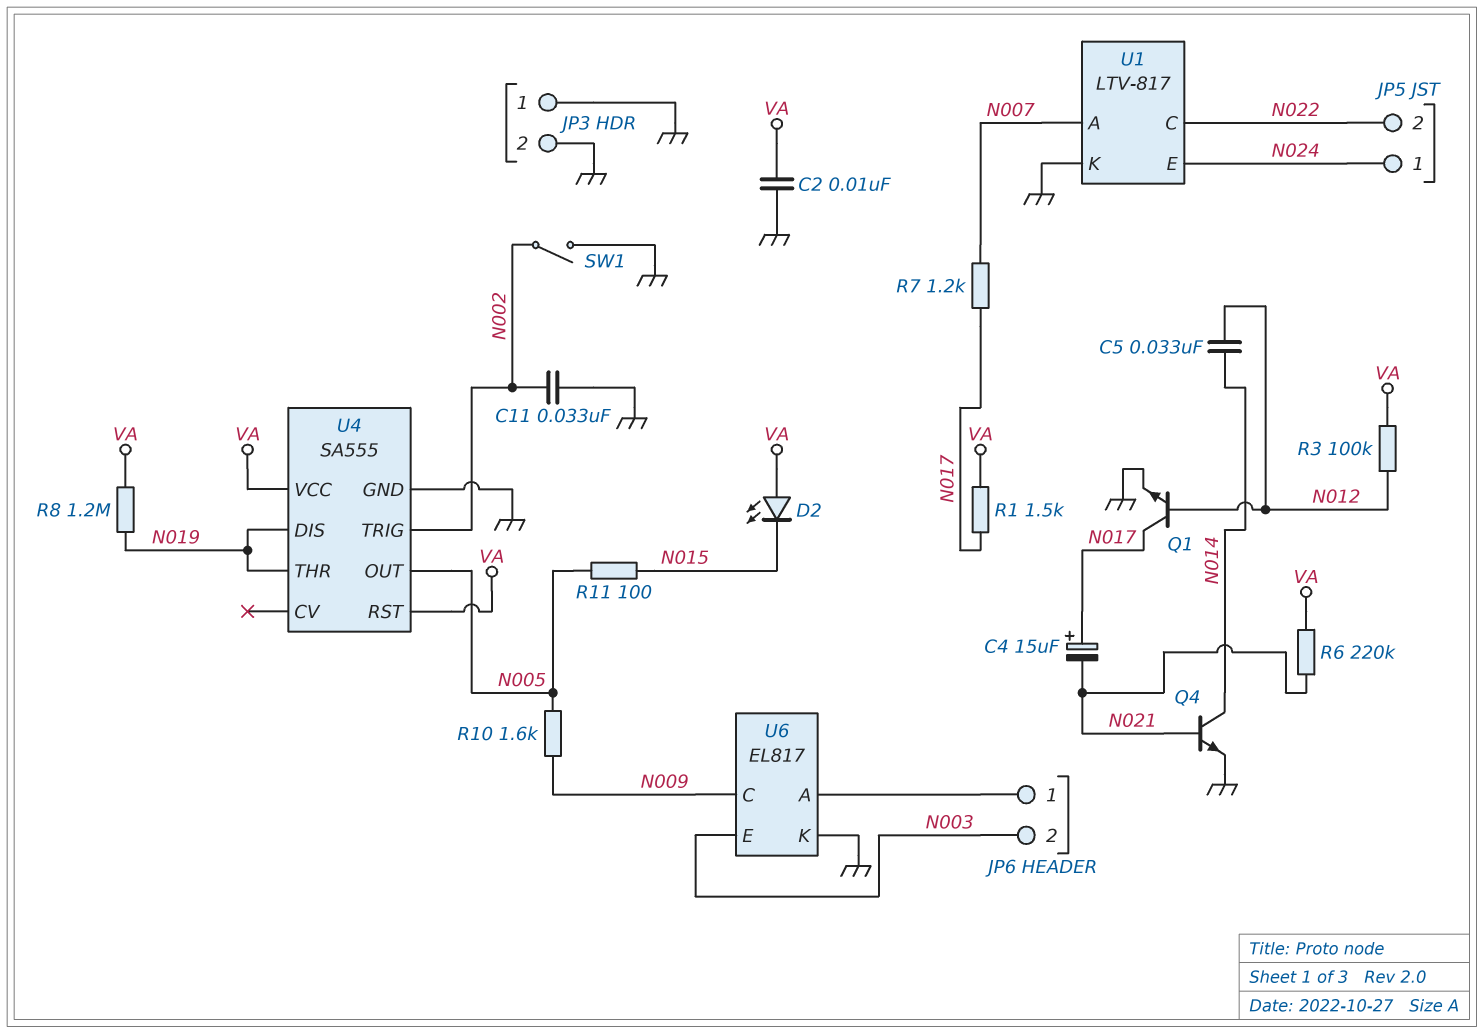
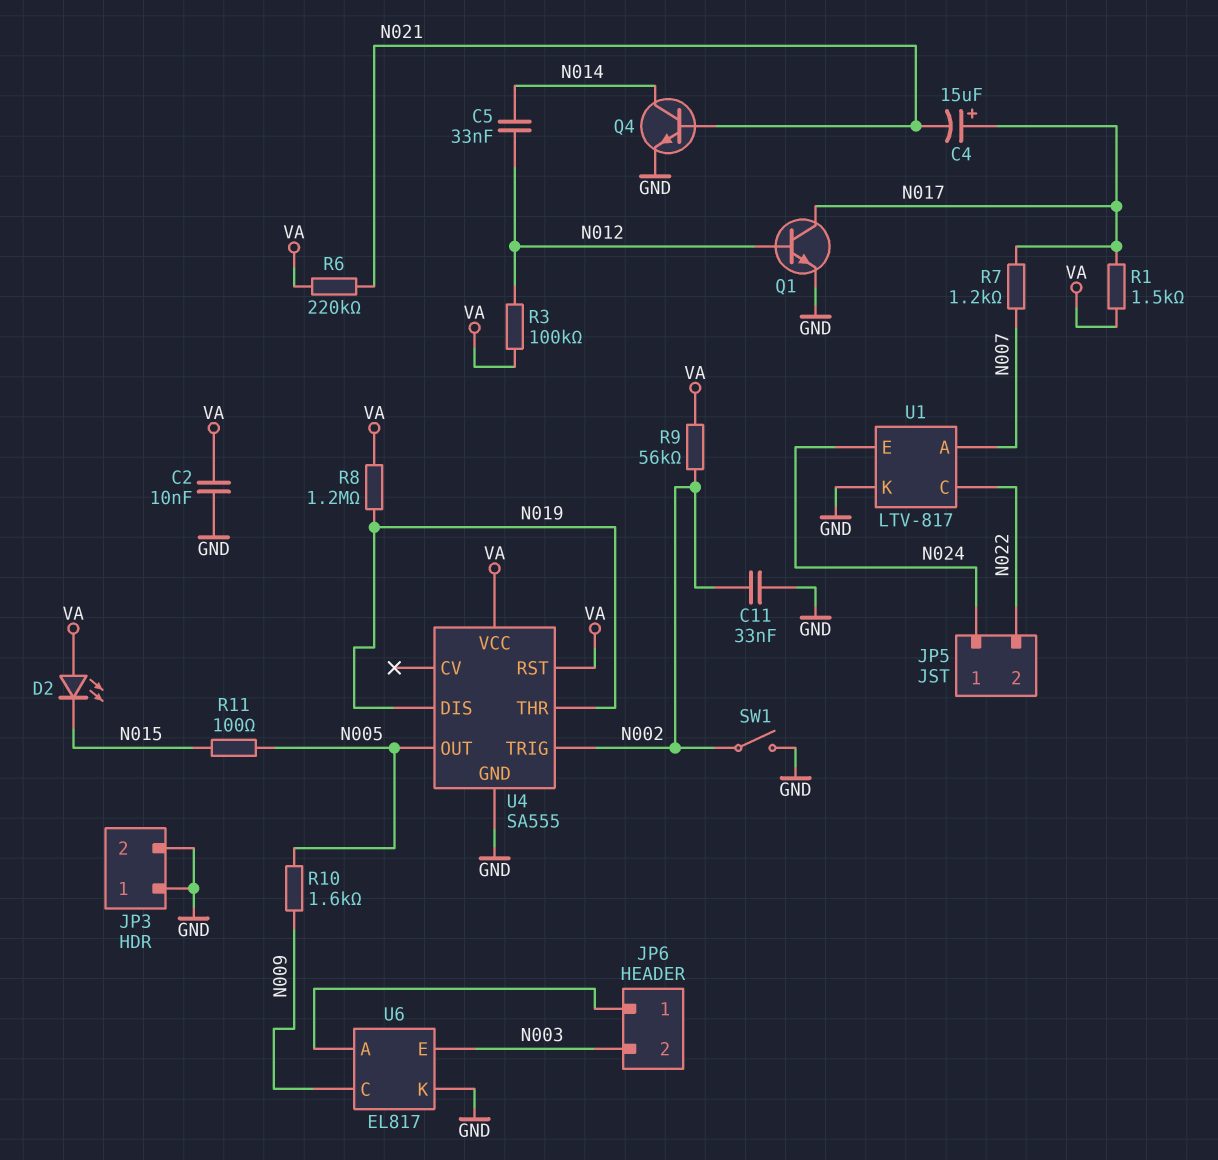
R9: none -> 56k (N002, VA)

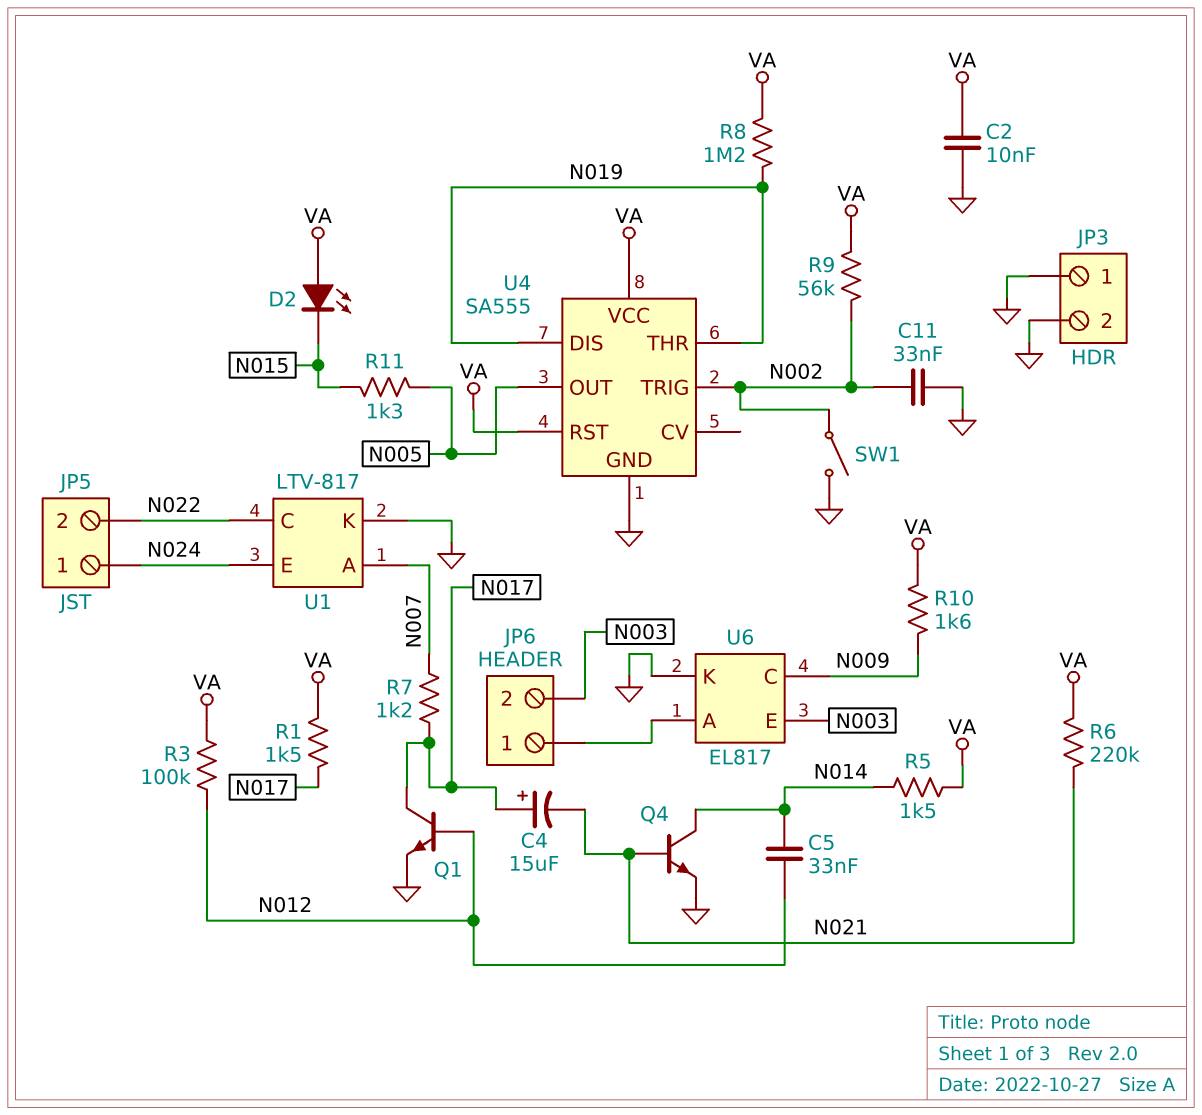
R5: none -> 1.5k (N014, VA)
R10: 1.6k (N005, N009) -> 1.6k (N009, VA)
R11: 100 (N005, N015) -> 1.3k (N005, N015)

